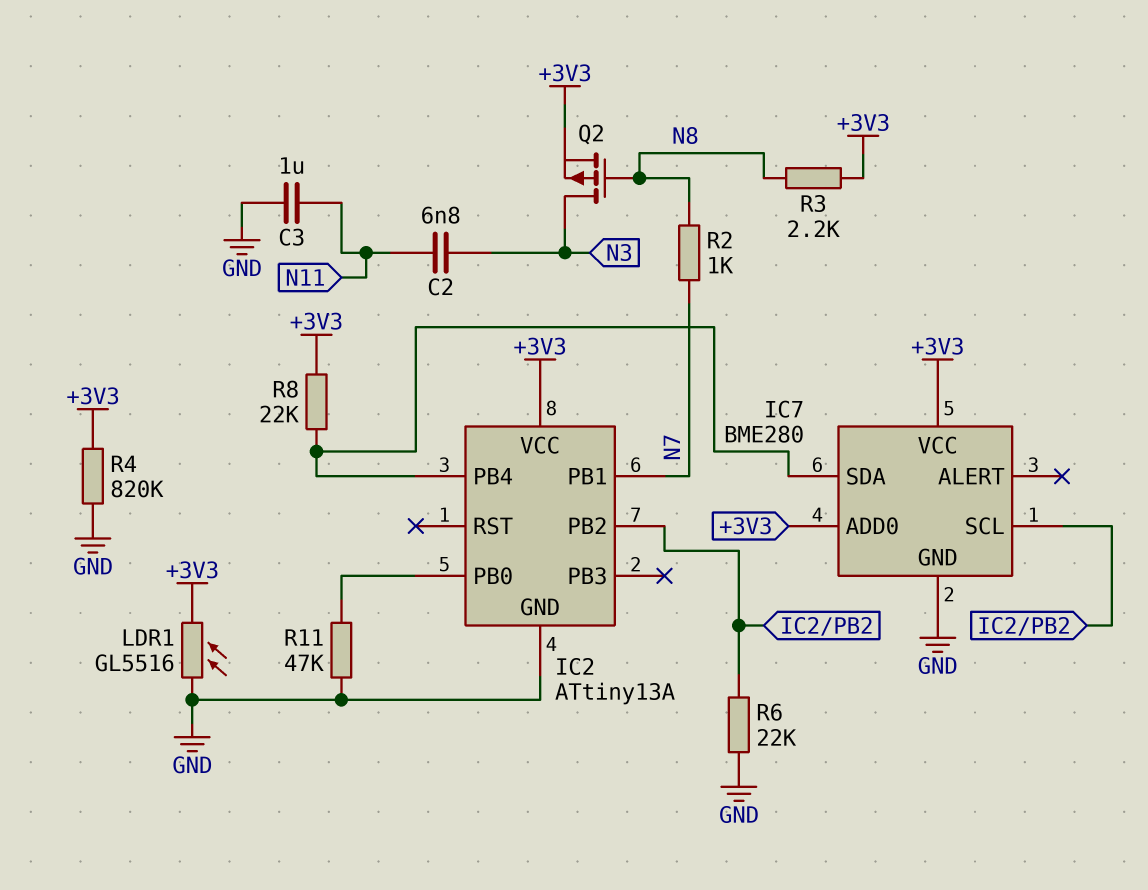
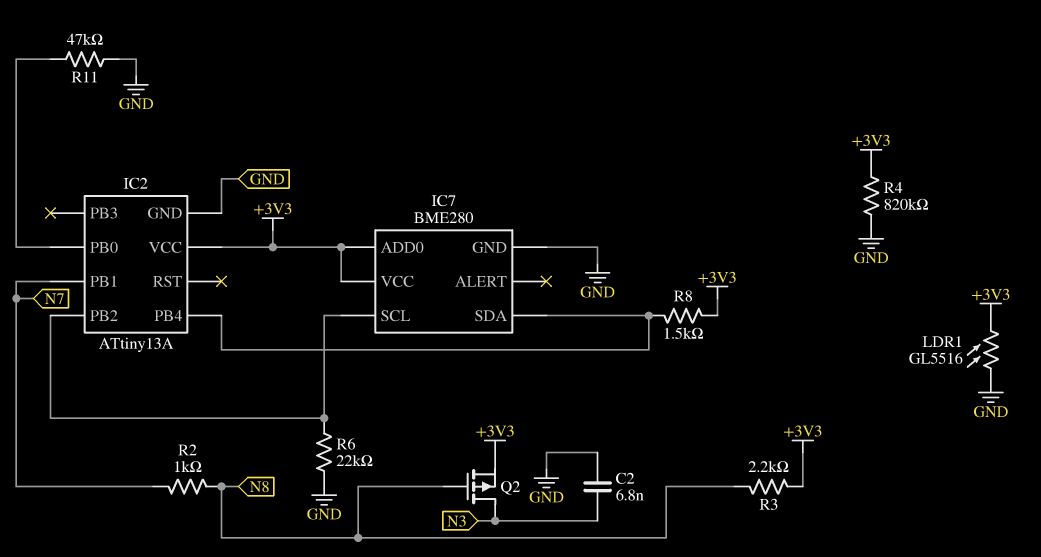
C2: 6.8nF (N3, N11) -> 6.8nF (GND, N3)
C3: 1uF (GND, N11) -> none
R8: 22k (+3V3, IC2/PB4) -> 1.5k (+3V3, IC2/PB4)

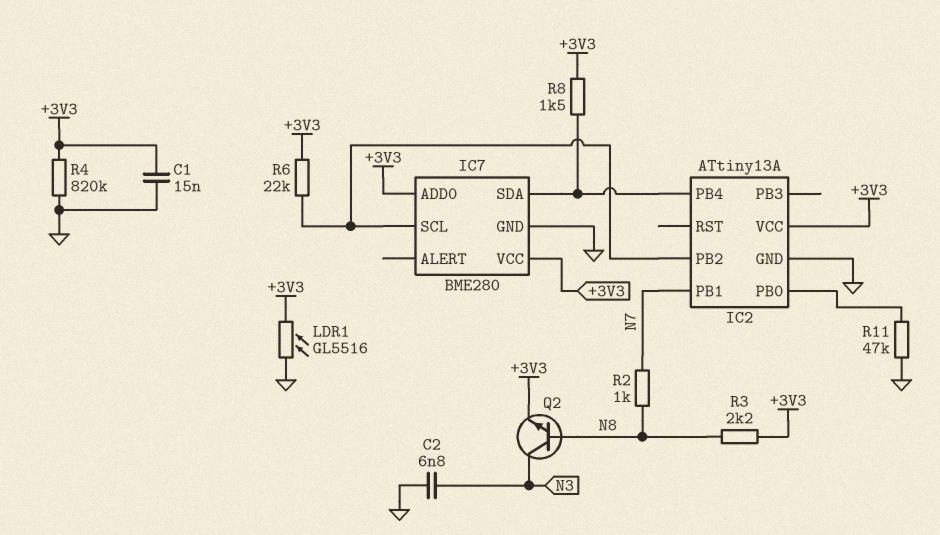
C1: none -> 15nF (+3V3, GND)
Q2: PMOS (G N8, D N3, S +3V3) -> NPN (B N8, C N3, E +3V3)
R6: 22k (GND, IC2/PB2) -> 22k (+3V3, IC2/PB2)

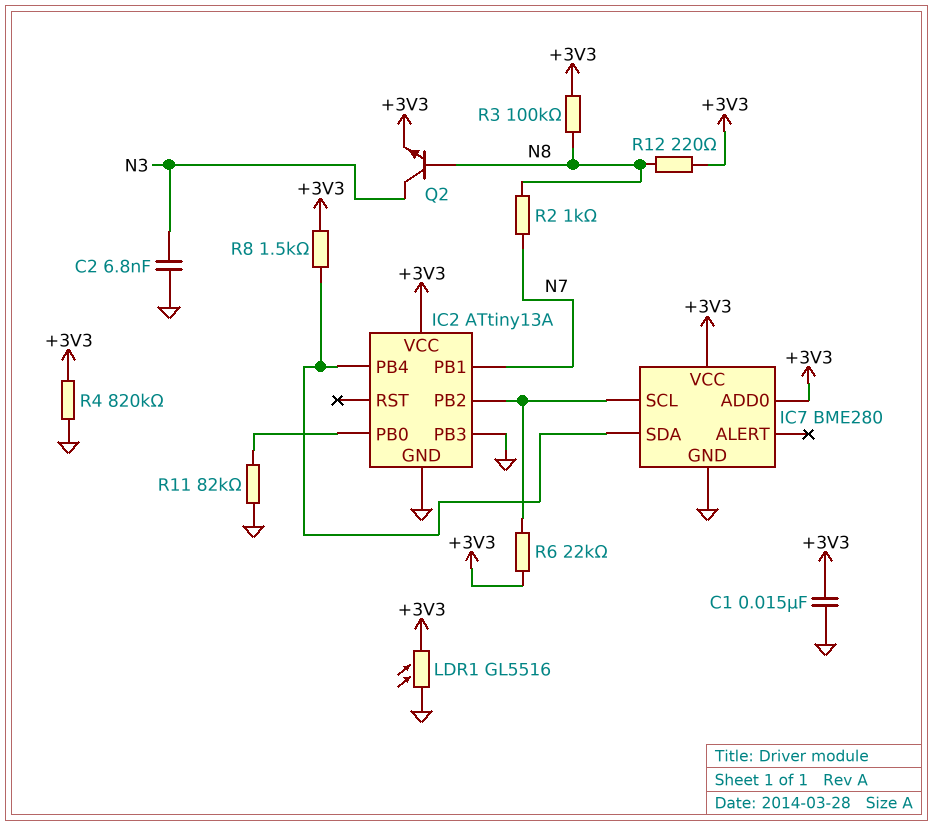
IC2 pin PB3: none -> GND
R3: 2.2k (+3V3, N8) -> 100k (+3V3, N8)
R11: 47k (GND, IC2/PB0) -> 82k (GND, IC2/PB0)
R12: none -> 220 (+3V3, N8)

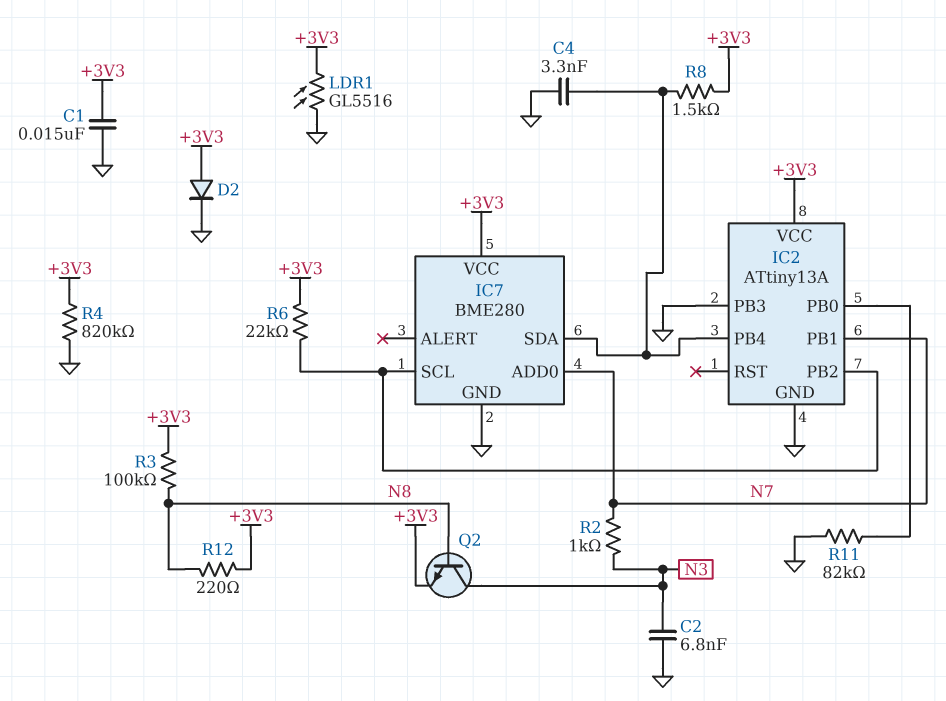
C4: none -> 3.3nF (GND, IC2/PB4)
D2: none -> diode (A +3V3, K GND)
IC7 pin ADD0: +3V3 -> N7
R2: 1k (N7, N8) -> 1k (N3, N7)

